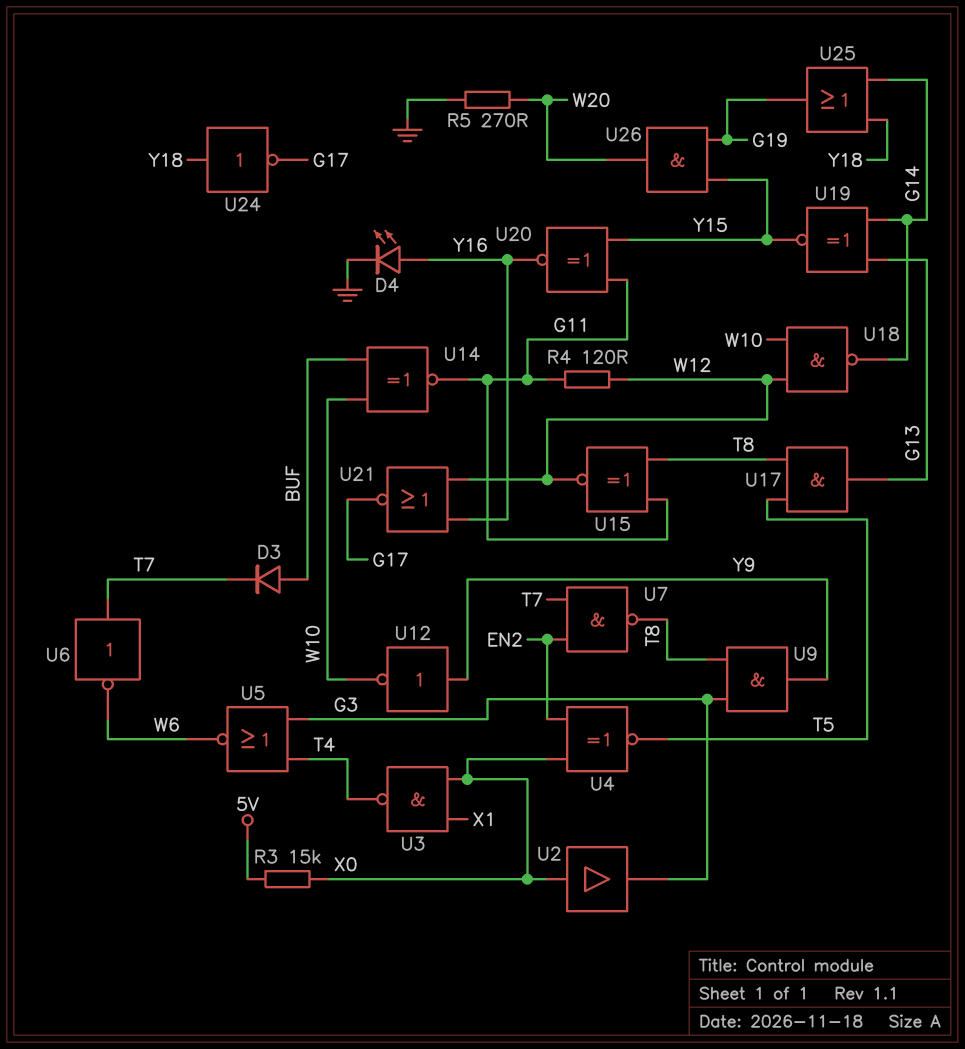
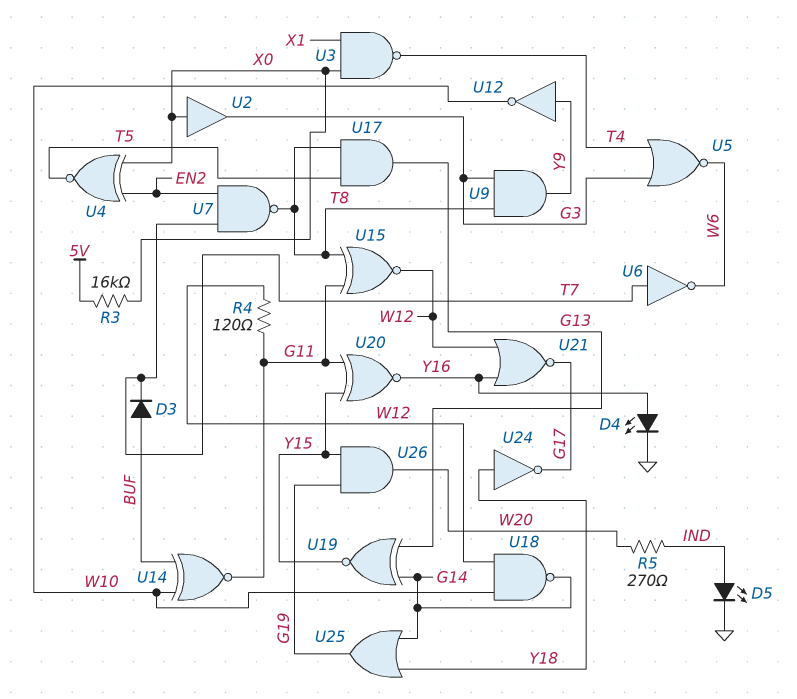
D5: none -> LED (A IND, K GND)
R3: 15k (5V, X0) -> 16k (5V, X0)
R5: 270 (GND, W20) -> 270 (IND, W20)

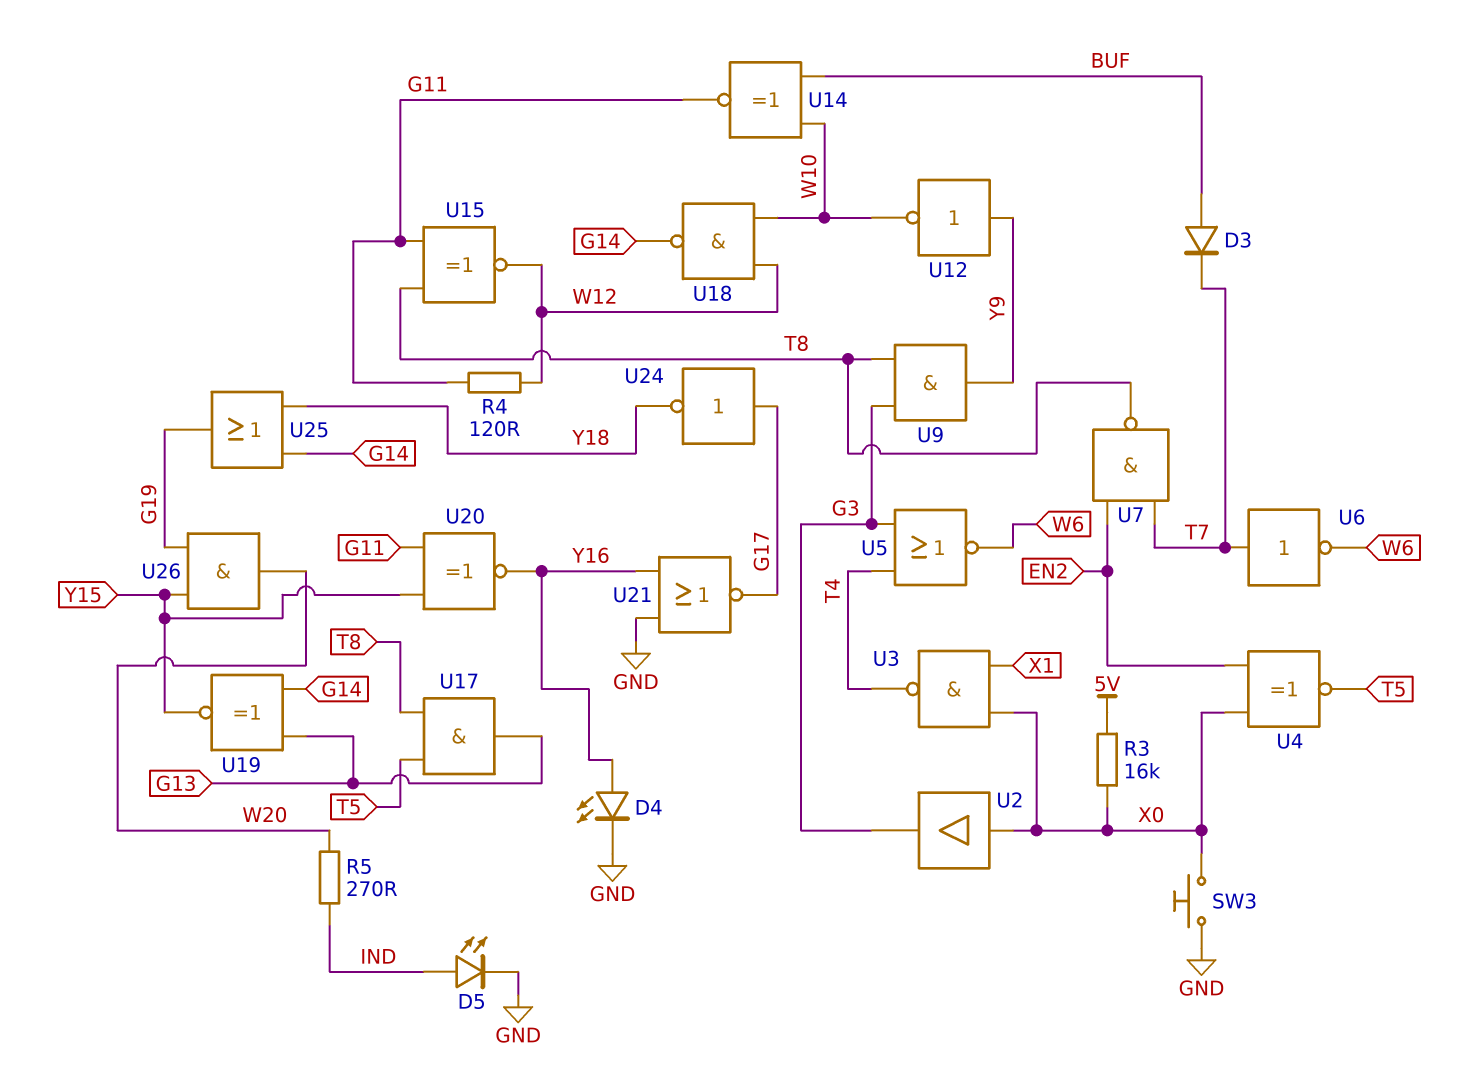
SW3: none -> button (GND, X0)
U21: NOR (in W12, in Y16, out G17) -> NOR (in GND, in Y16, out G17)
U24: NOT (in Y18, out G17) -> NOT (in G17, out Y18)

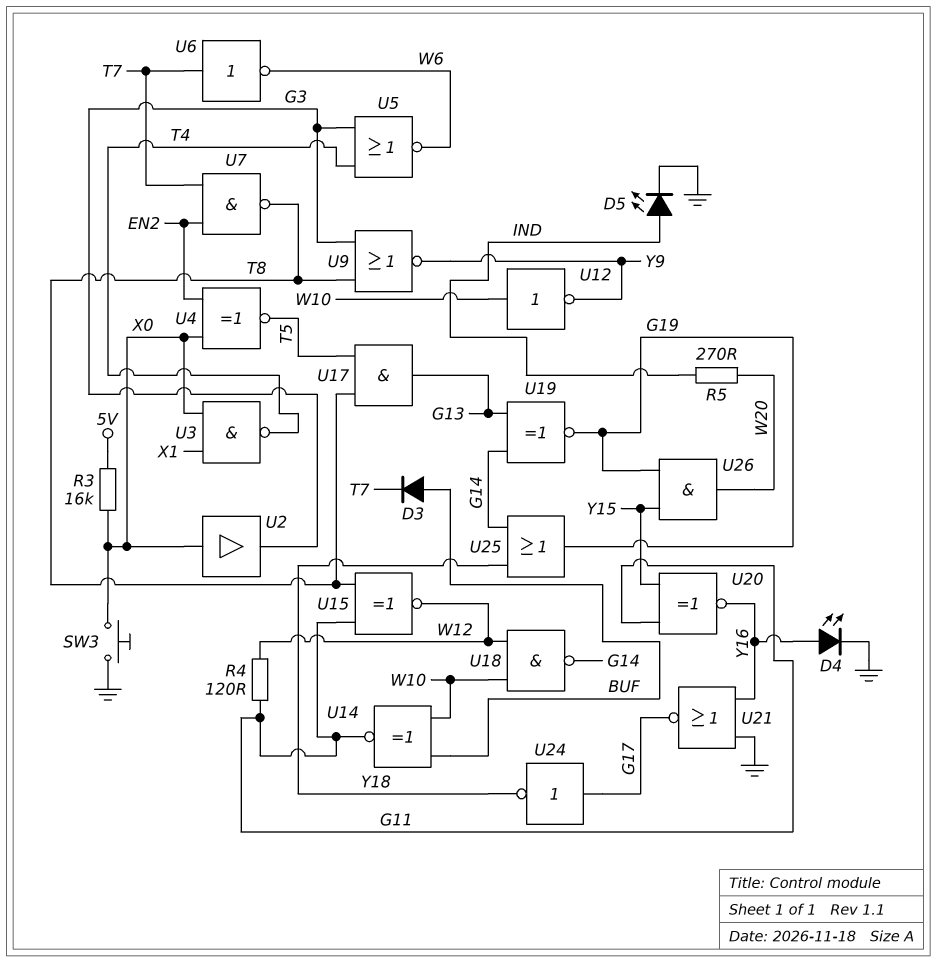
U9: AND (in G3, in T8, out Y9) -> NOR (in G3, in T8, out Y9)
U12: NOT (in Y9, out W10) -> NOT (in W10, out Y9)
U19: XNOR (in G13, in G14, out Y15) -> XNOR (in G13, in G14, out G19)

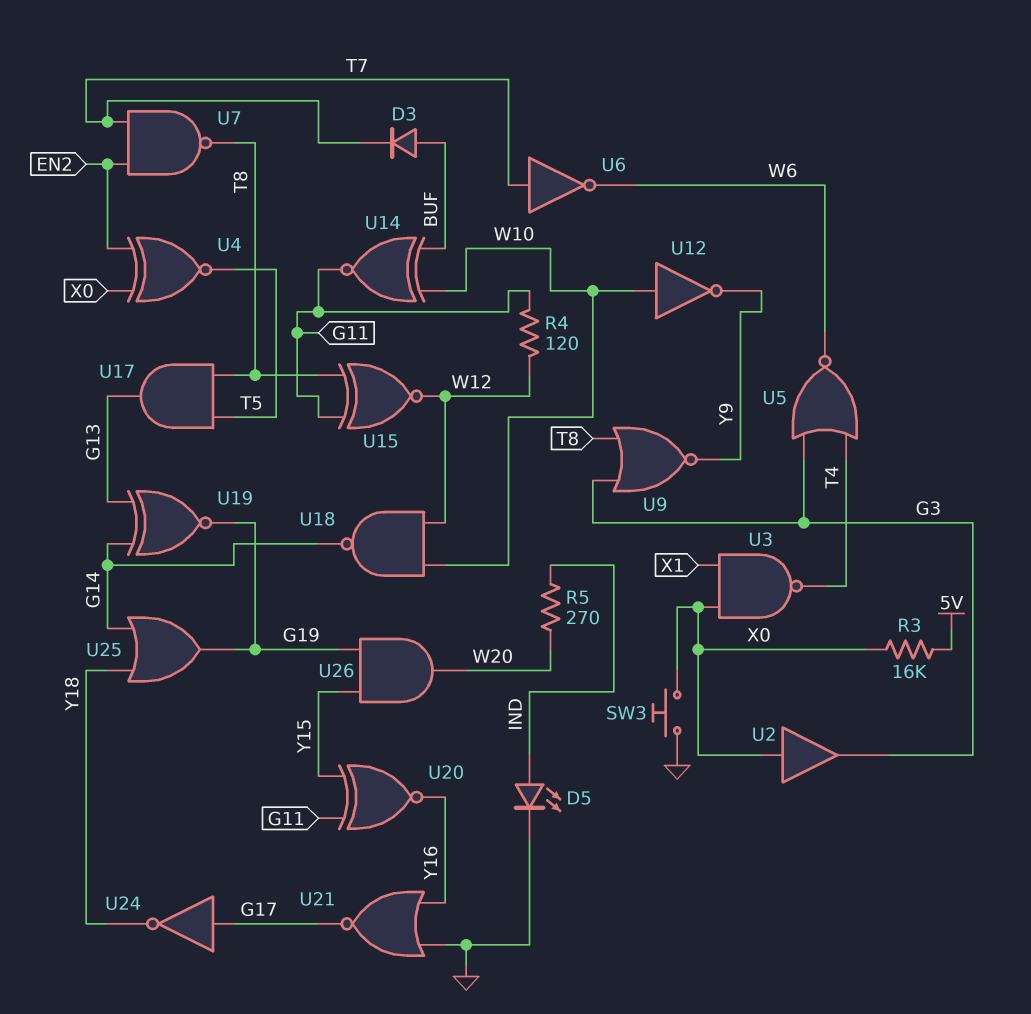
D4: LED (A Y16, K GND) -> none

